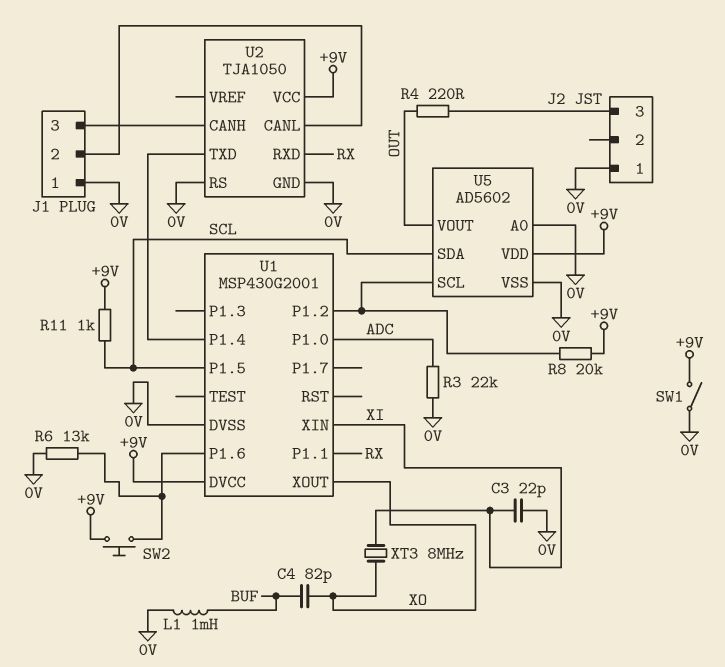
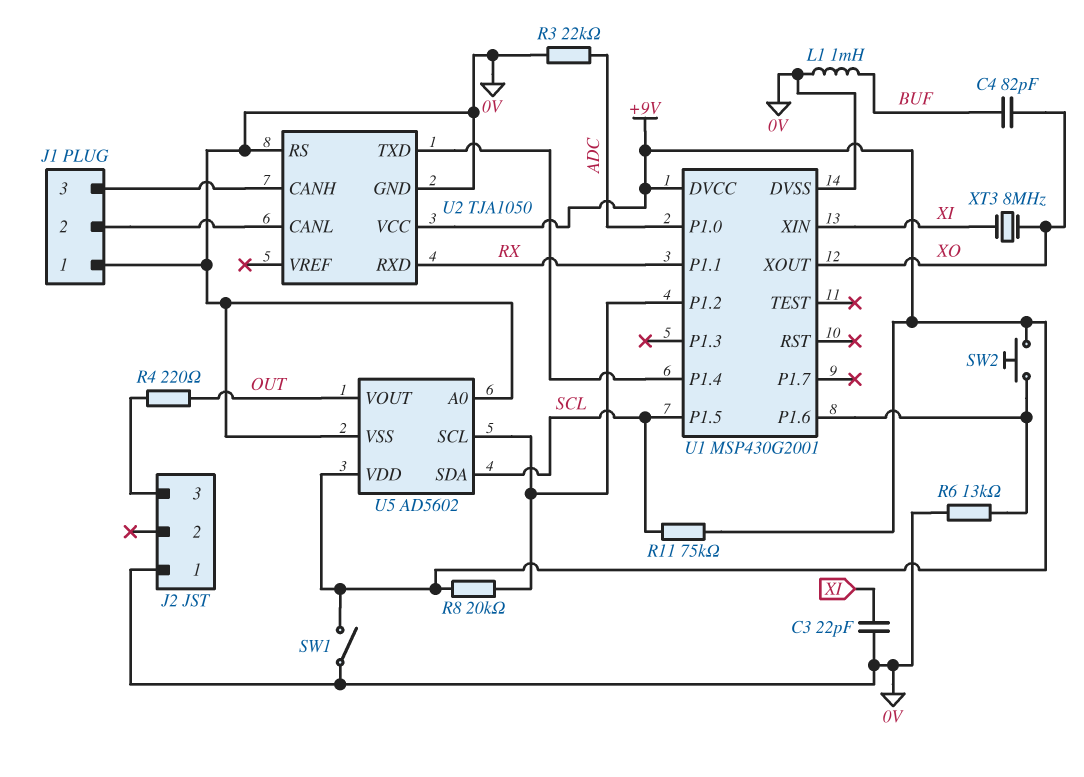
R11: 1k (+9V, SCL) -> 75k (+9V, SCL)

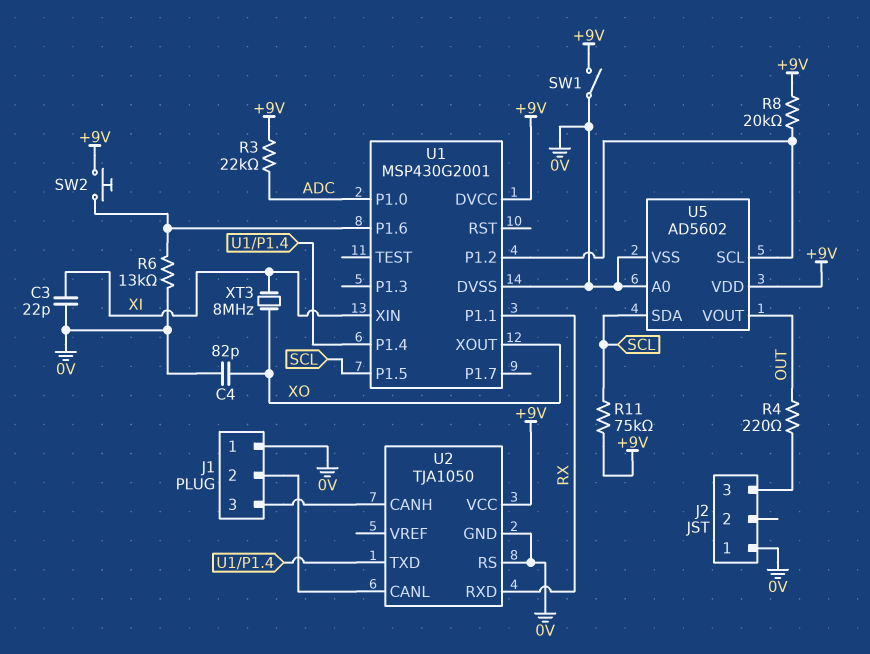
C4: 82pF (BUF, XO) -> 82pF (0V, XO)
L1: 1mH (0V, BUF) -> none
R3: 22k (0V, ADC) -> 22k (+9V, ADC)

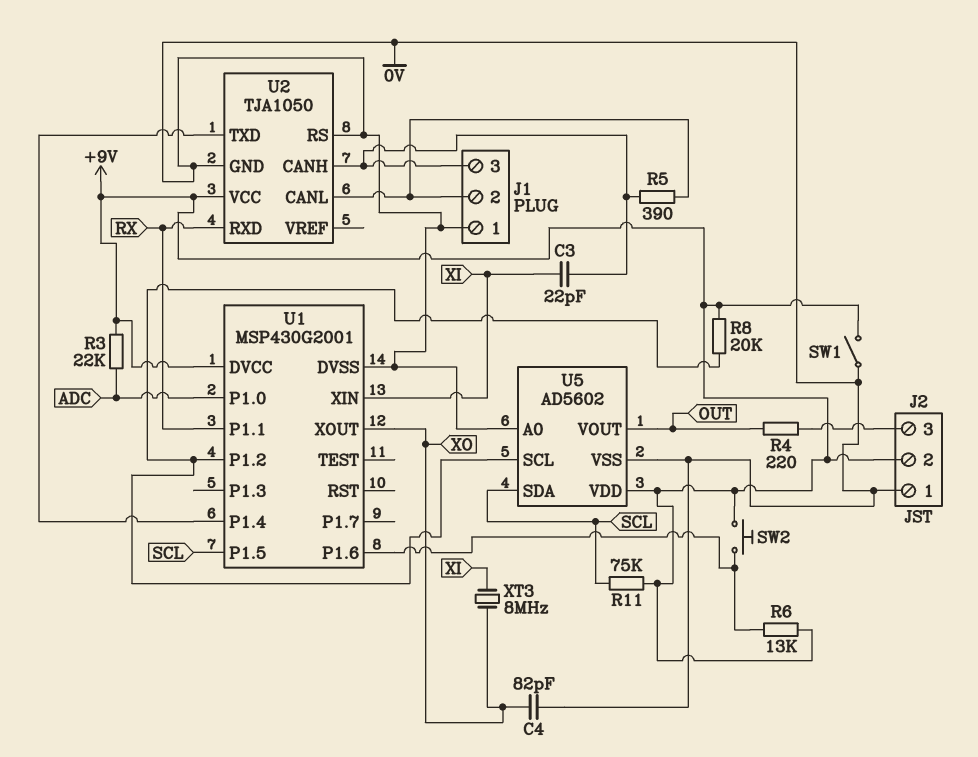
C3: 22pF (0V, XI) -> 22pF (J1/3, XI)
J2 pin 2: none -> +9V
R5: none -> 390 (J1/2, J1/3)
R6: 13k (0V, U1/P1.6) -> 13k (+9V, U1/P1.6)

